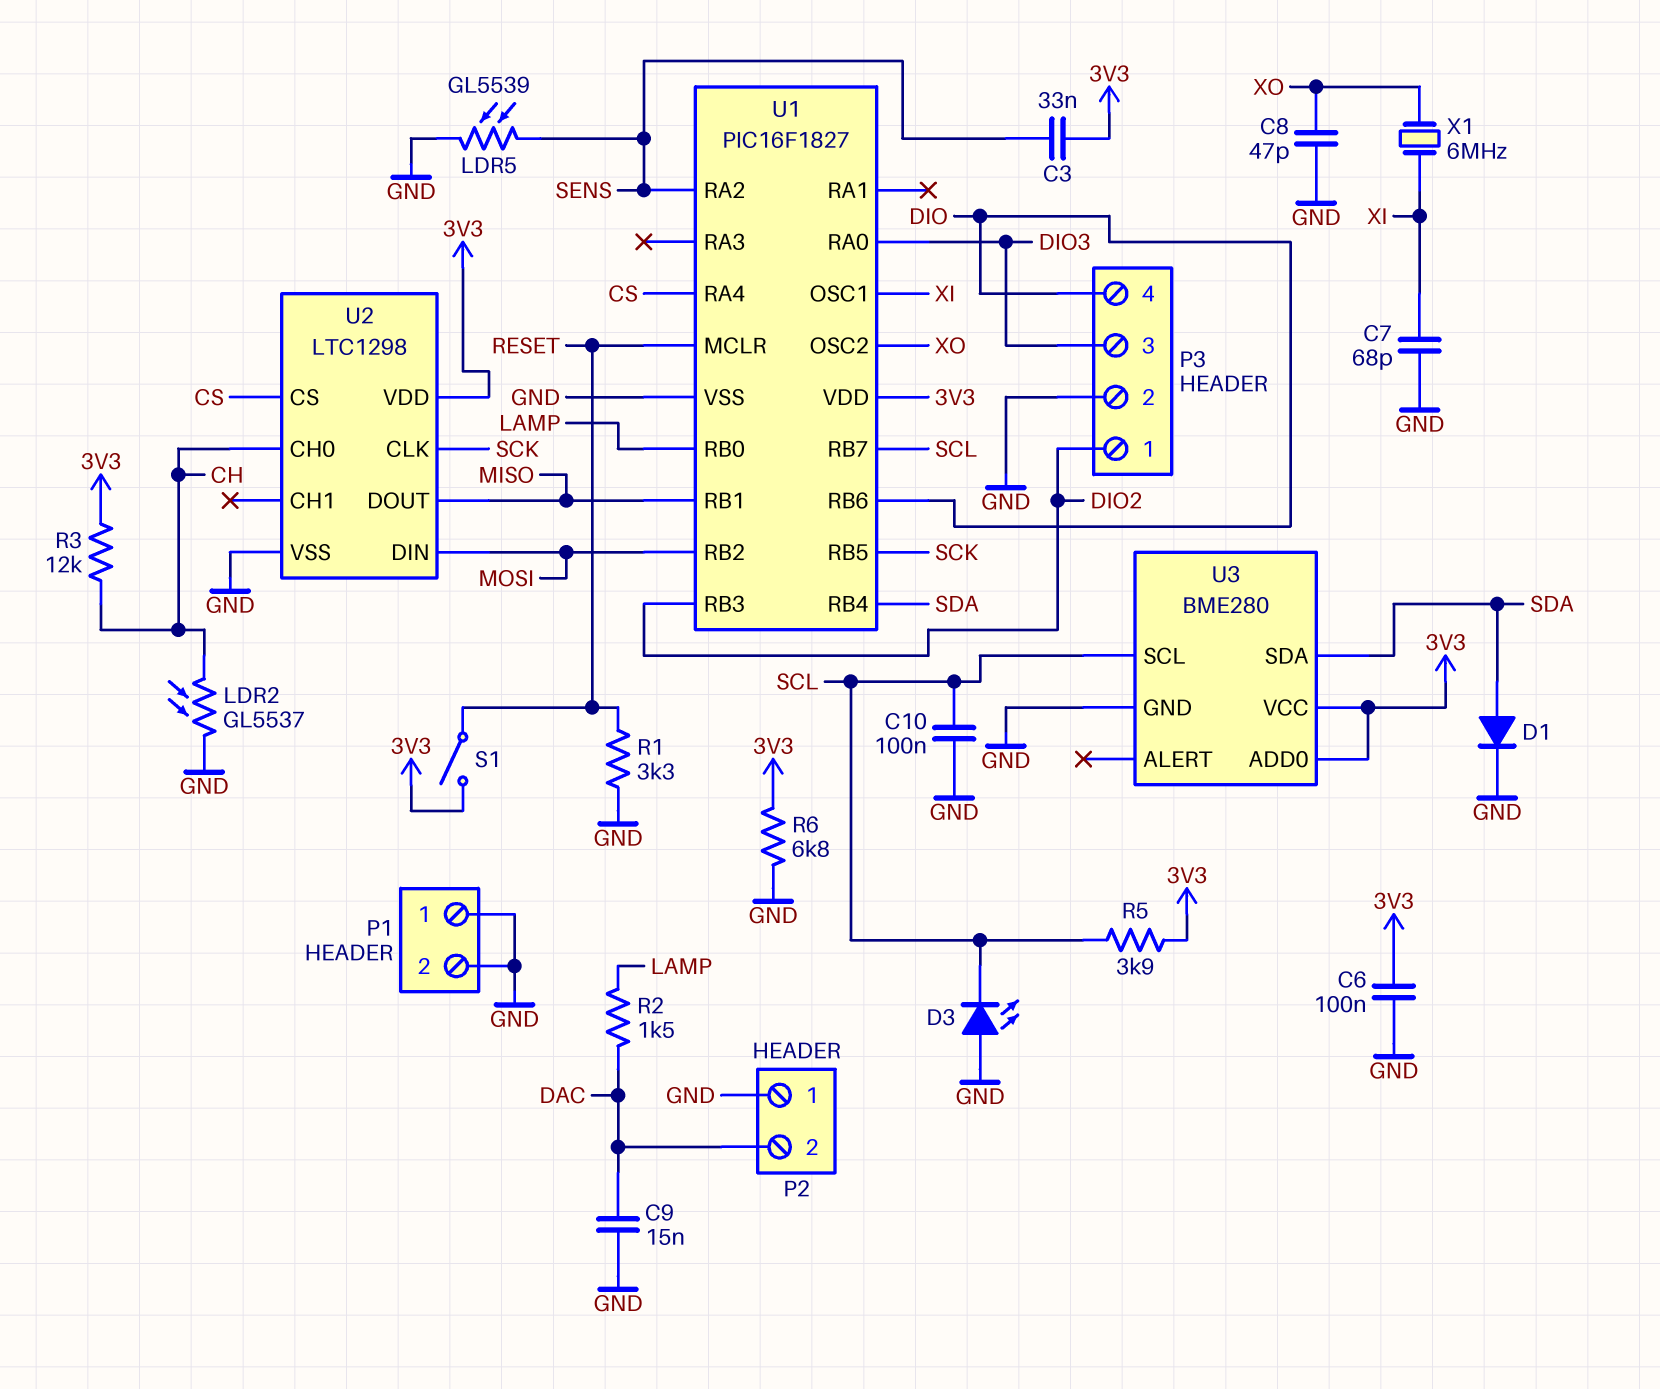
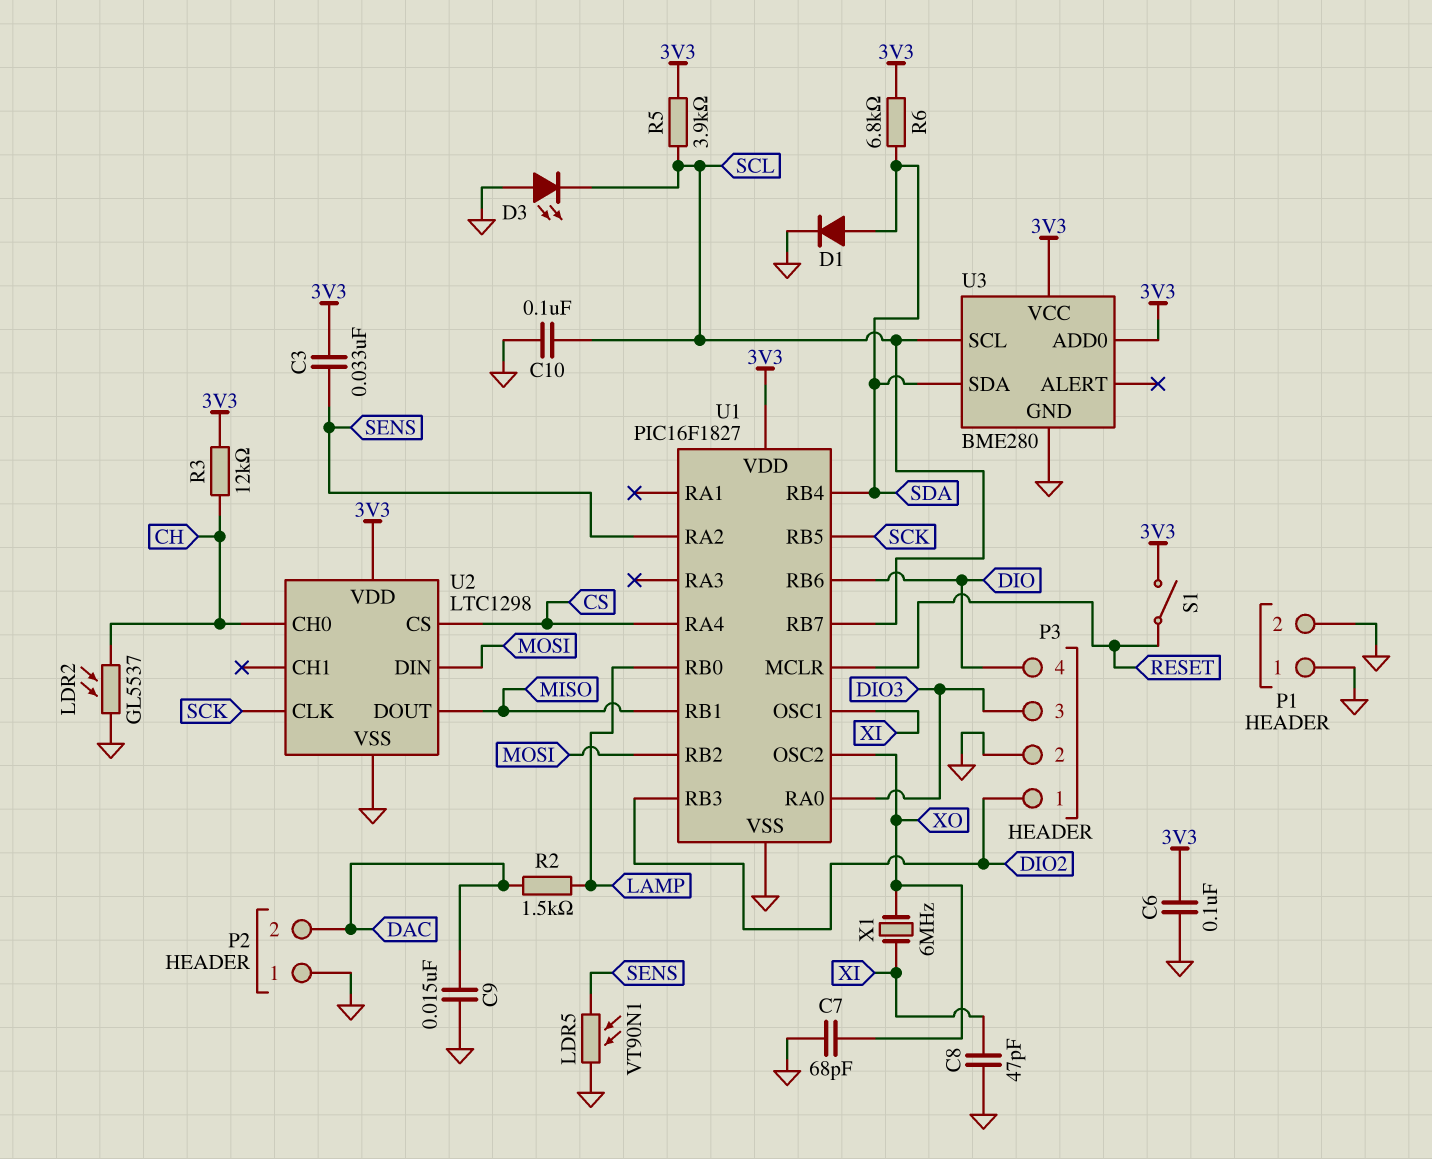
C7: 68pF (GND, XI) -> 68pF (GND, XO)
C8: 47pF (GND, XO) -> 47pF (GND, XI)
LDR5: GL5539 (GND, SENS) -> VT90N1 (GND, SENS)
R1: 3.3k (GND, RESET) -> none
R6: 6.8k (3V3, GND) -> 6.8k (3V3, SDA)

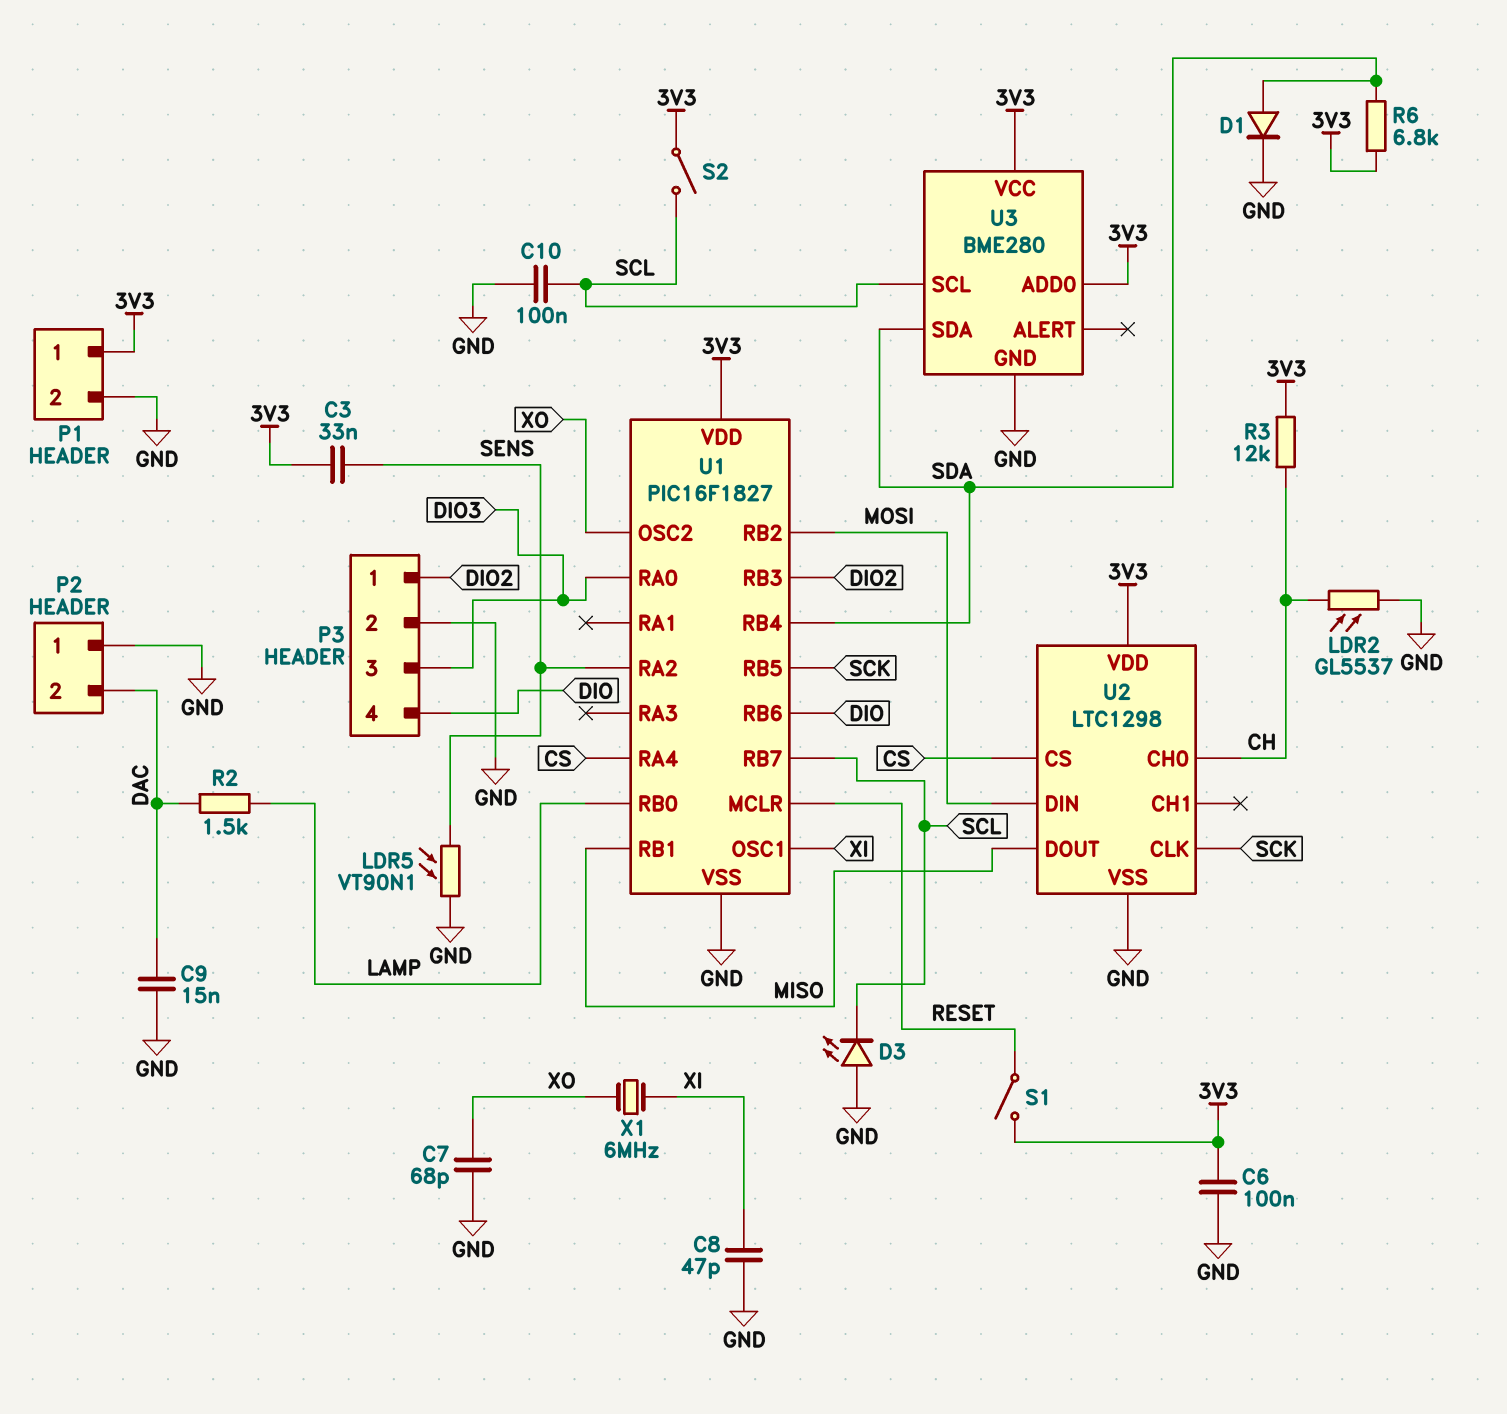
P1 pin 1: GND -> 3V3
R5: 3.9k (3V3, SCL) -> none
S2: none -> switch (3V3, SCL)

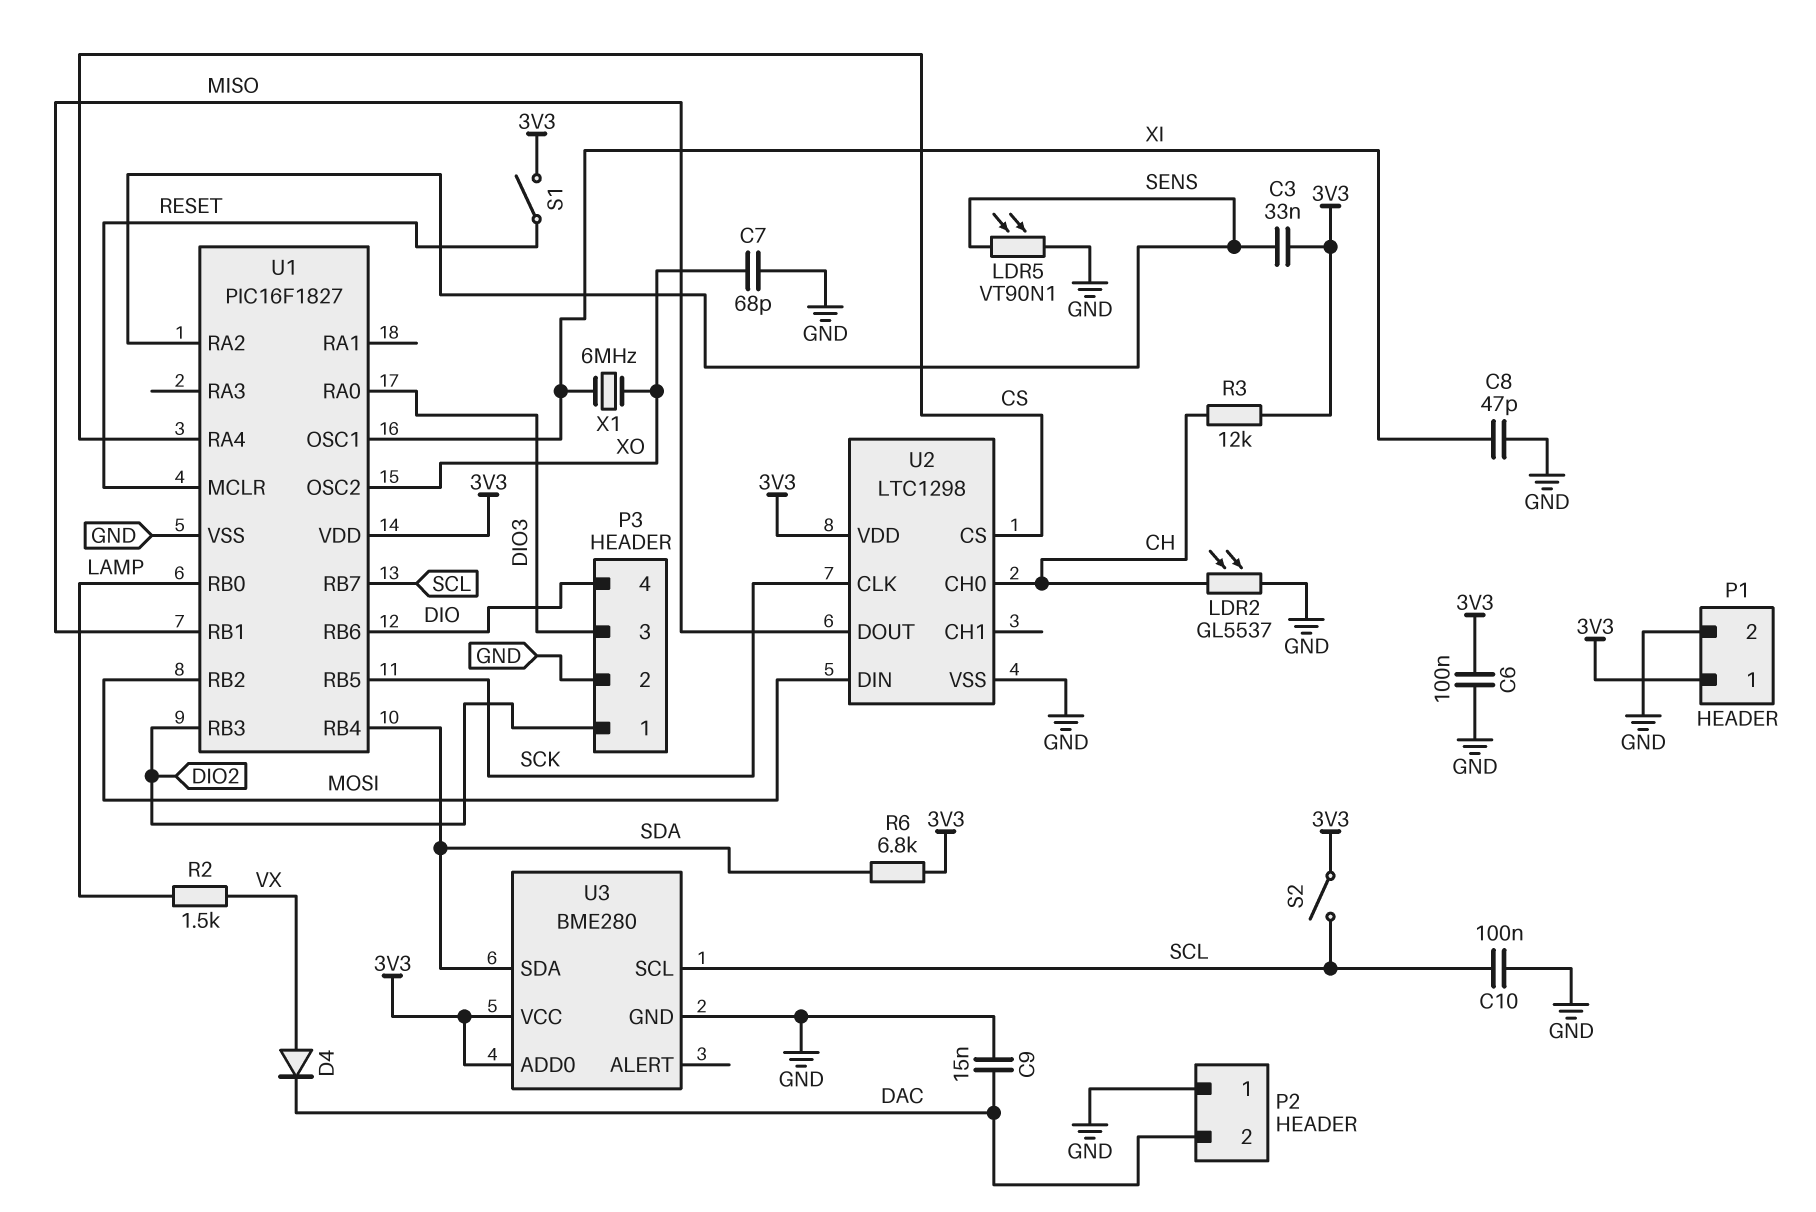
D1: diode (A SDA, K GND) -> none
D3: LED (A GND, K SCL) -> none
D4: none -> diode (A VX, K DAC)
R2: 1.5k (DAC, LAMP) -> 1.5k (LAMP, VX)

